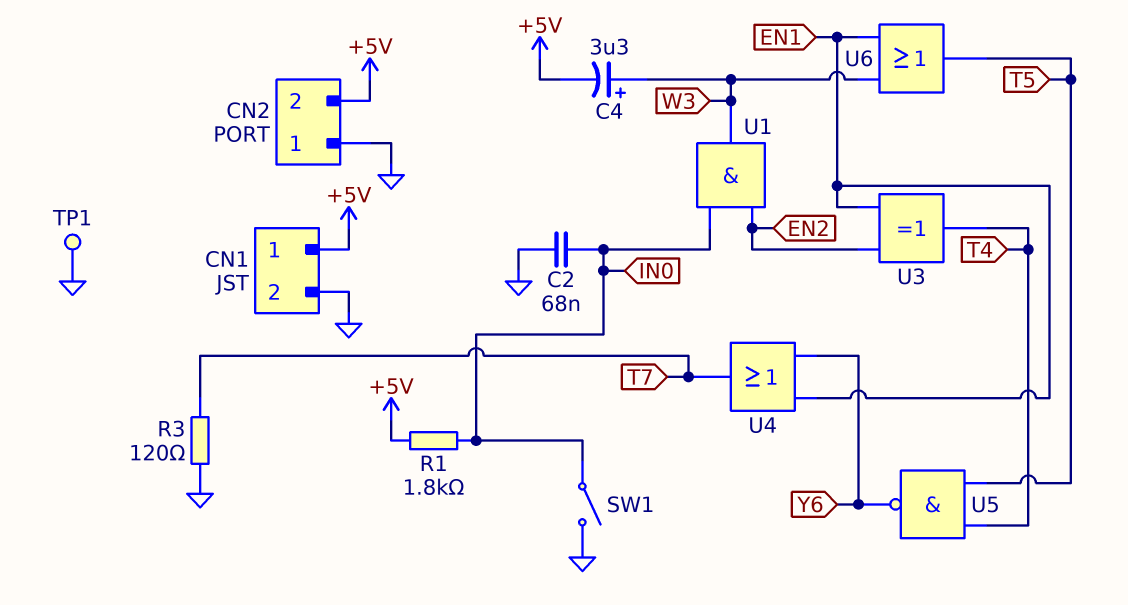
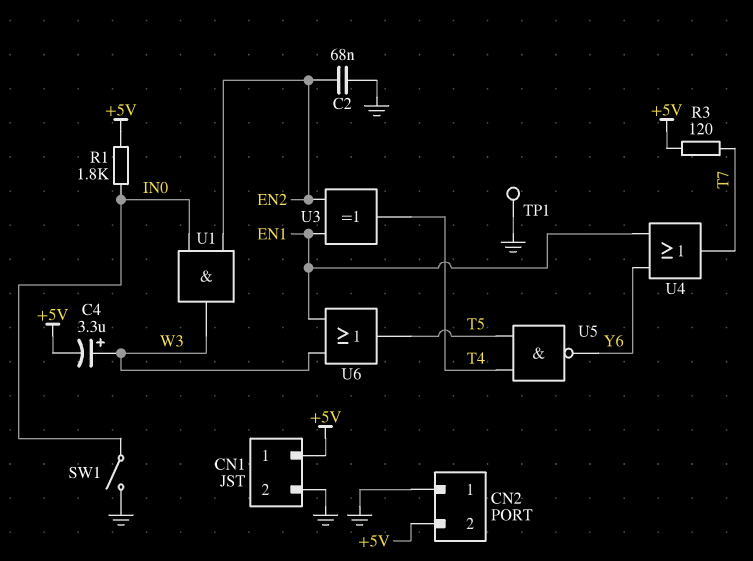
C2: 68nF (GND, IN0) -> 68nF (EN2, GND)
R3: 120 (GND, T7) -> 120 (+5V, T7)

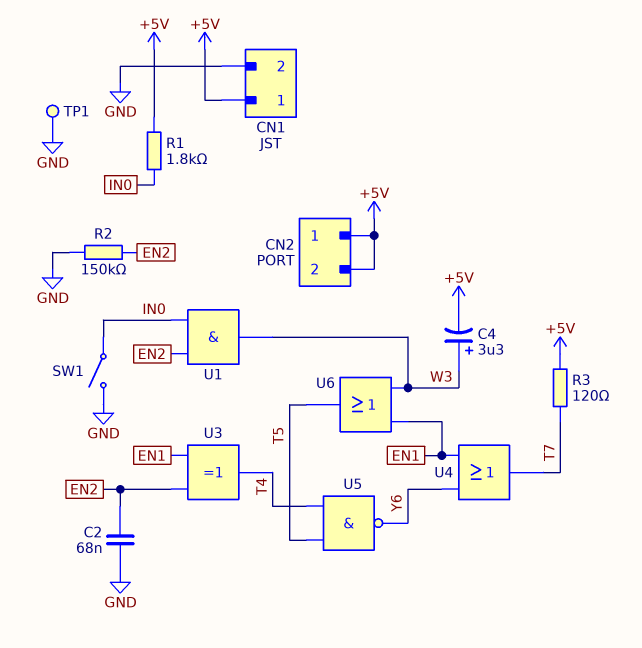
CN2 pin 1: GND -> +5V
R2: none -> 150k (EN2, GND)

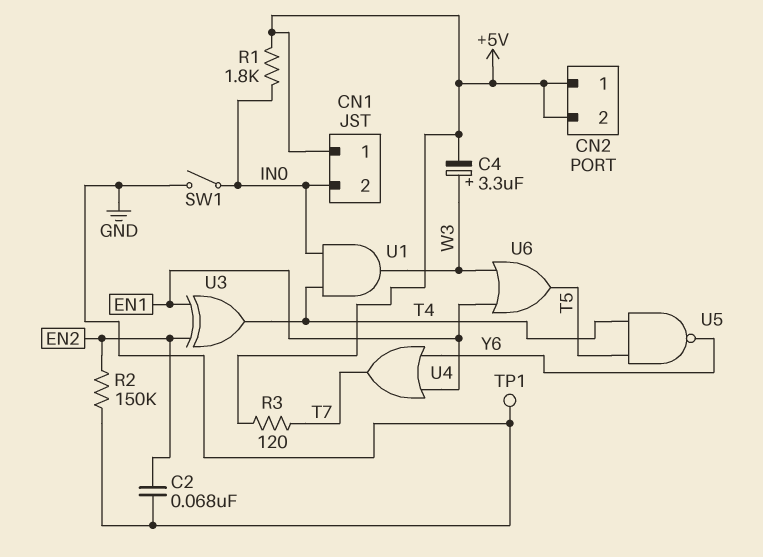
CN1 pin 2: GND -> IN0
U1: AND (in EN2, in IN0, out W3) -> AND (in IN0, in T4, out W3)

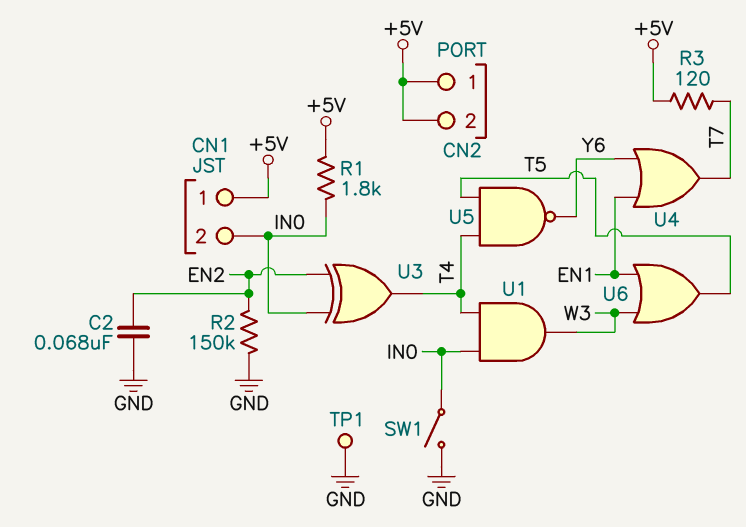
C4: 3.3uF (plus W3, minus +5V) -> none
U3: XOR (in EN1, in EN2, out T4) -> XOR (in EN2, in IN0, out T4)

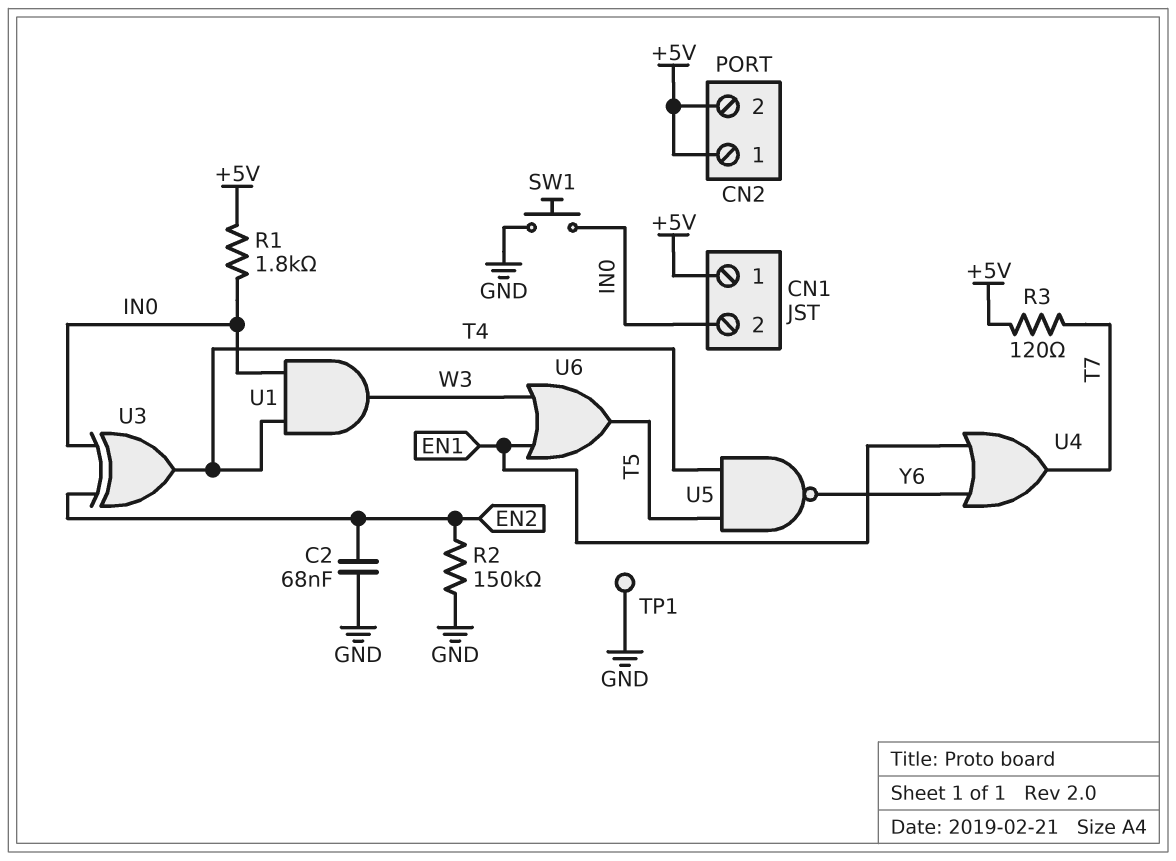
SW1: switch (GND, IN0) -> button (GND, IN0)

